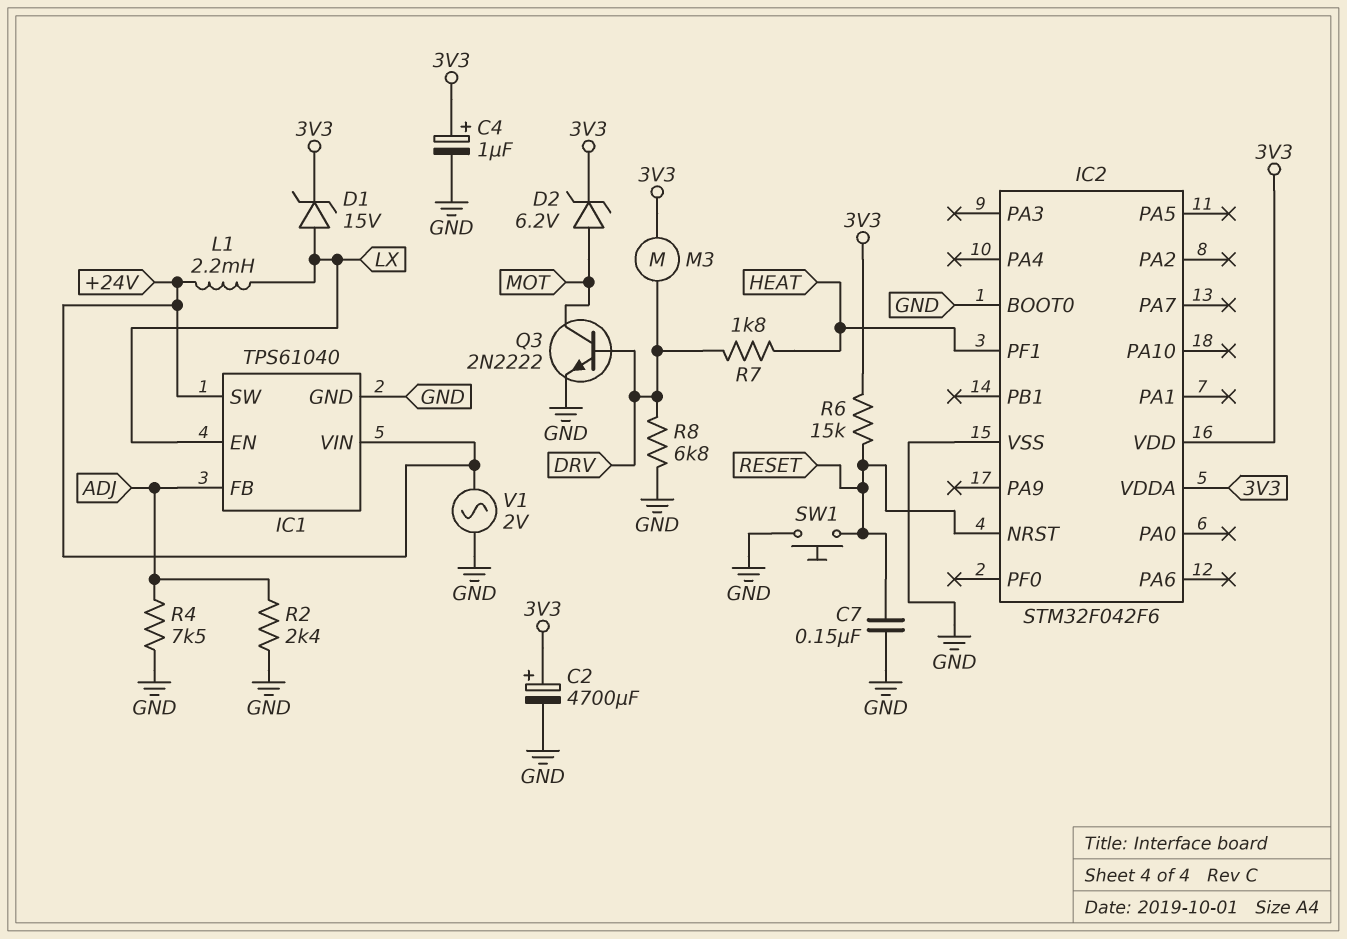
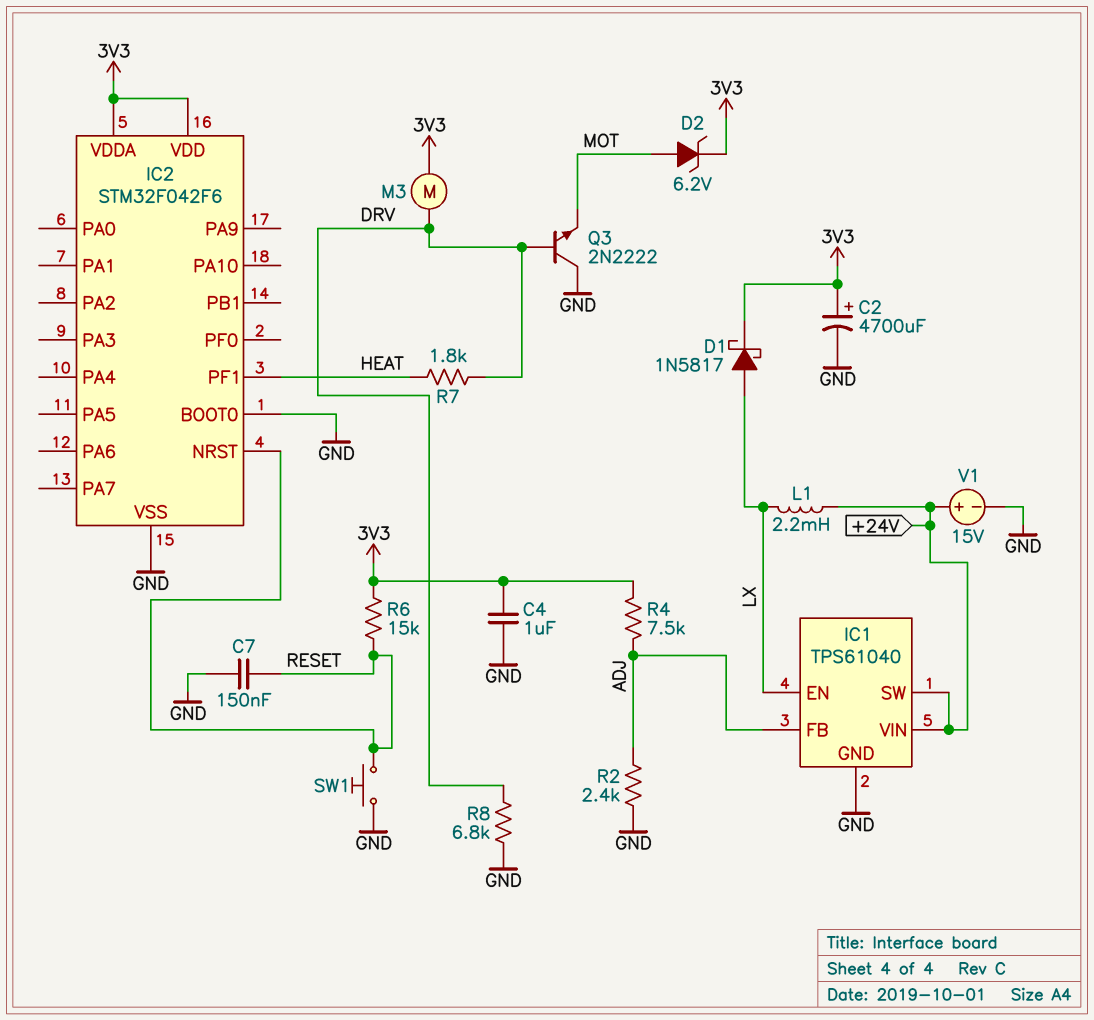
C4: 1uF (plus 3V3, minus GND) -> 1uF (3V3, GND)
D1: zener 15V (A LX, K 3V3) -> schottky 1N5817 (A LX, K 3V3)
Q3: NPN 2N2222 (B DRV, C MOT, E GND) -> NPN 2N2222 (B DRV, C GND, E MOT)
R4: 7.5k (ADJ, GND) -> 7.5k (3V3, ADJ)
V1: AC 2V (+24V, GND) -> 15V (plus +24V, minus GND)

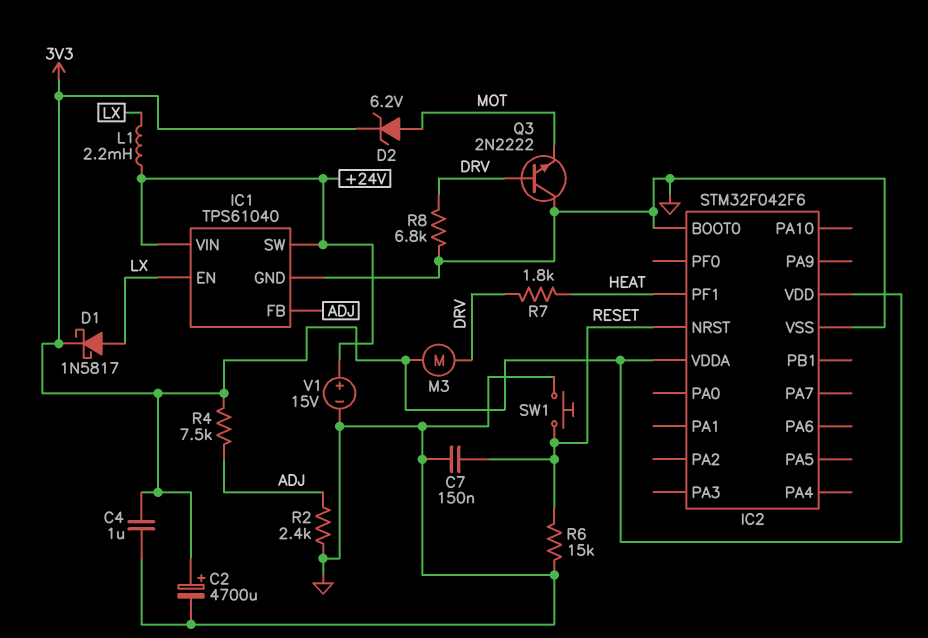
R6: 15k (3V3, RESET) -> 15k (GND, RESET)

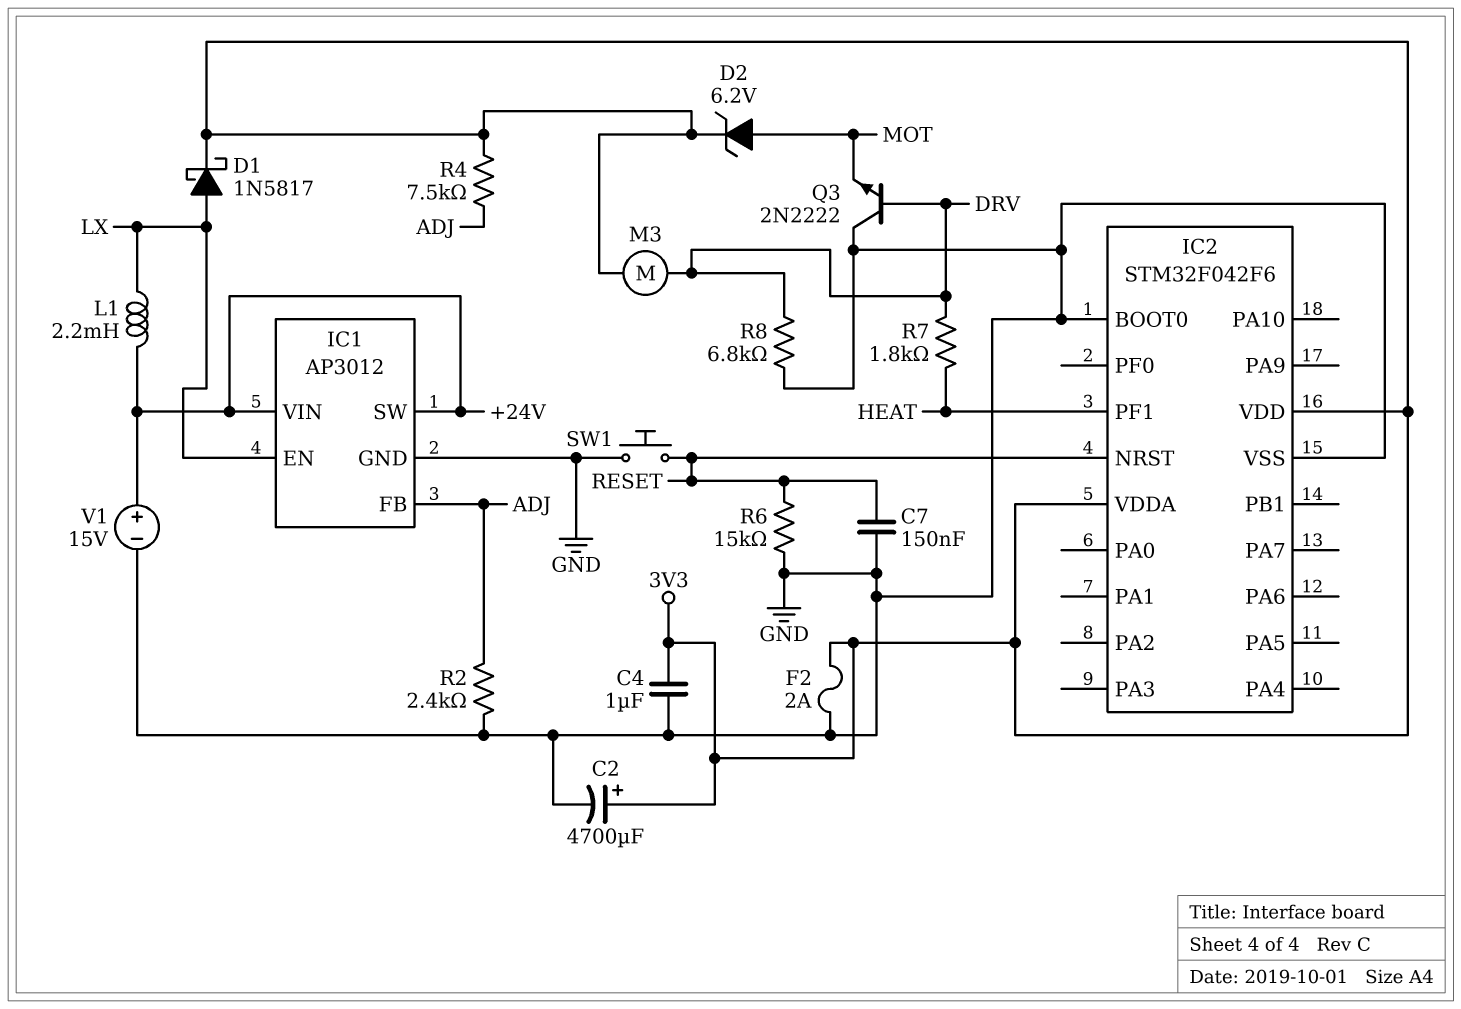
F2: none -> 2A (3V3, GND)
IC1: TPS61040 -> AP3012

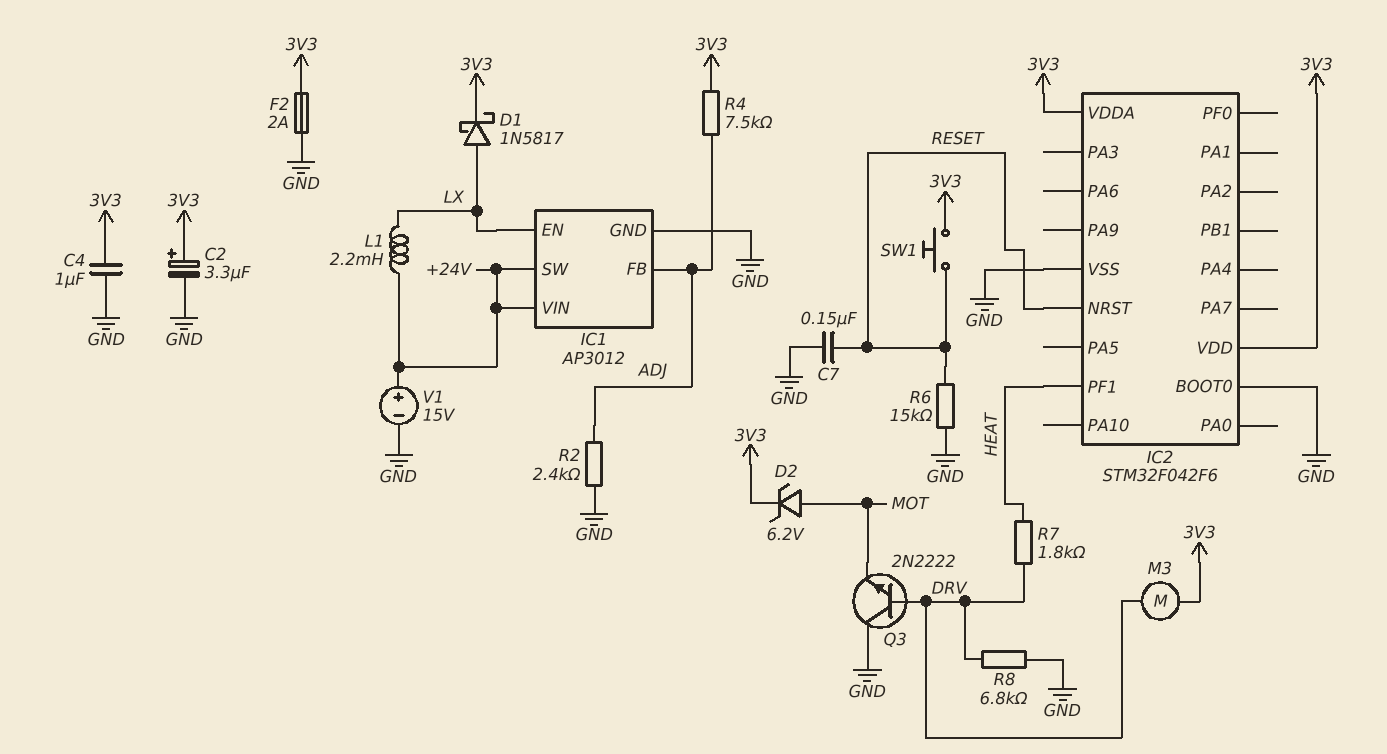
C2: 4700uF (plus 3V3, minus GND) -> 3.3uF (plus 3V3, minus GND)
SW1: button (GND, RESET) -> button (3V3, RESET)

